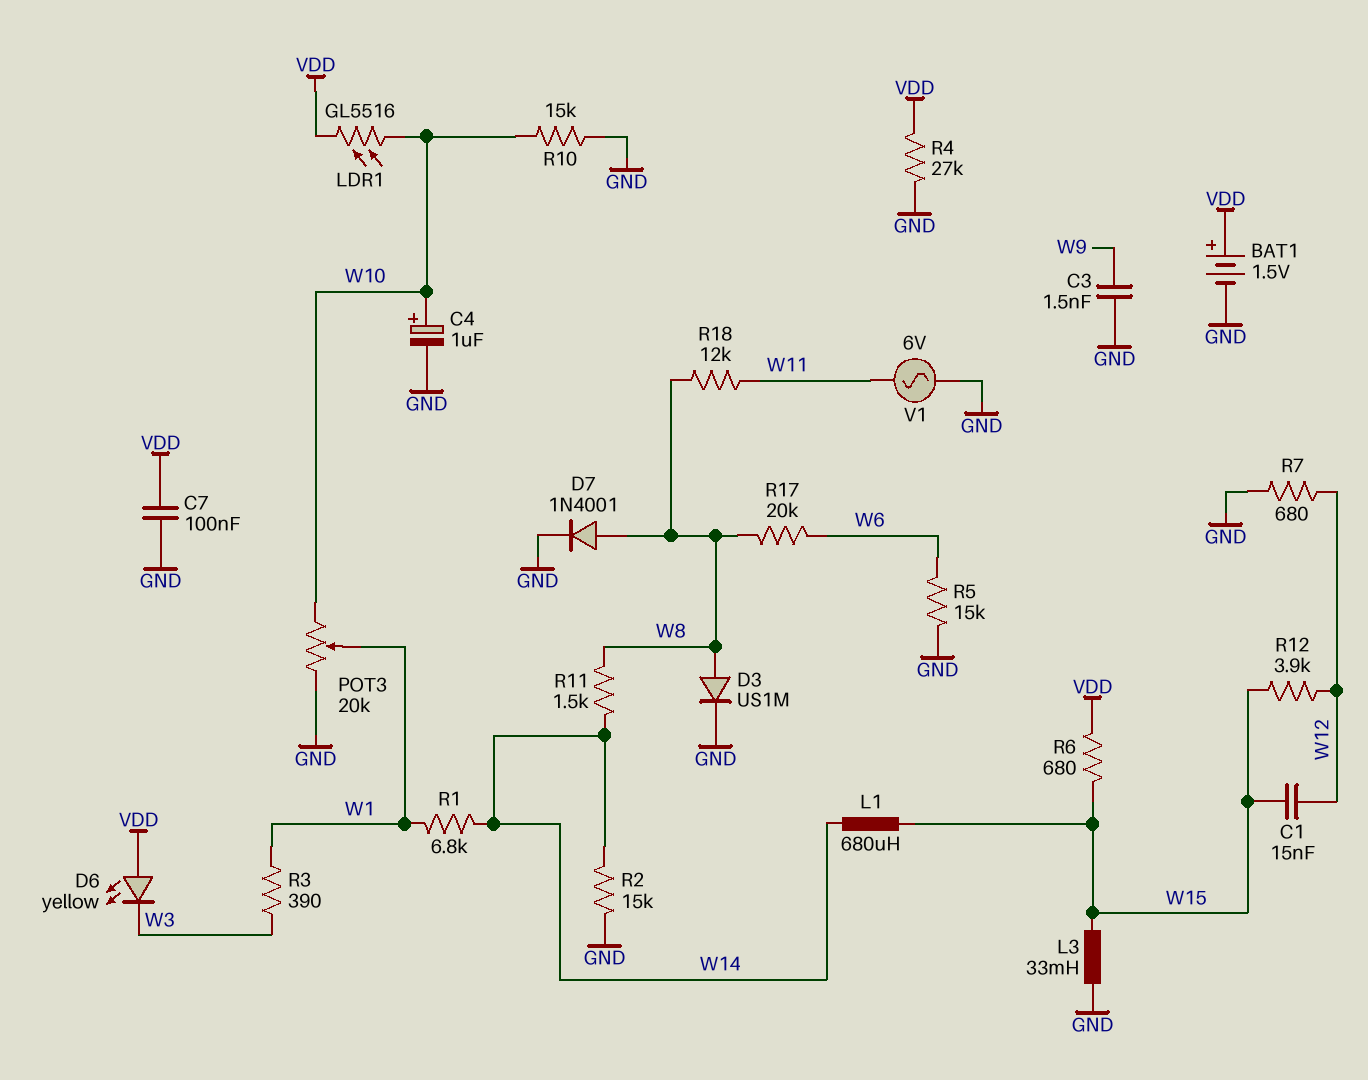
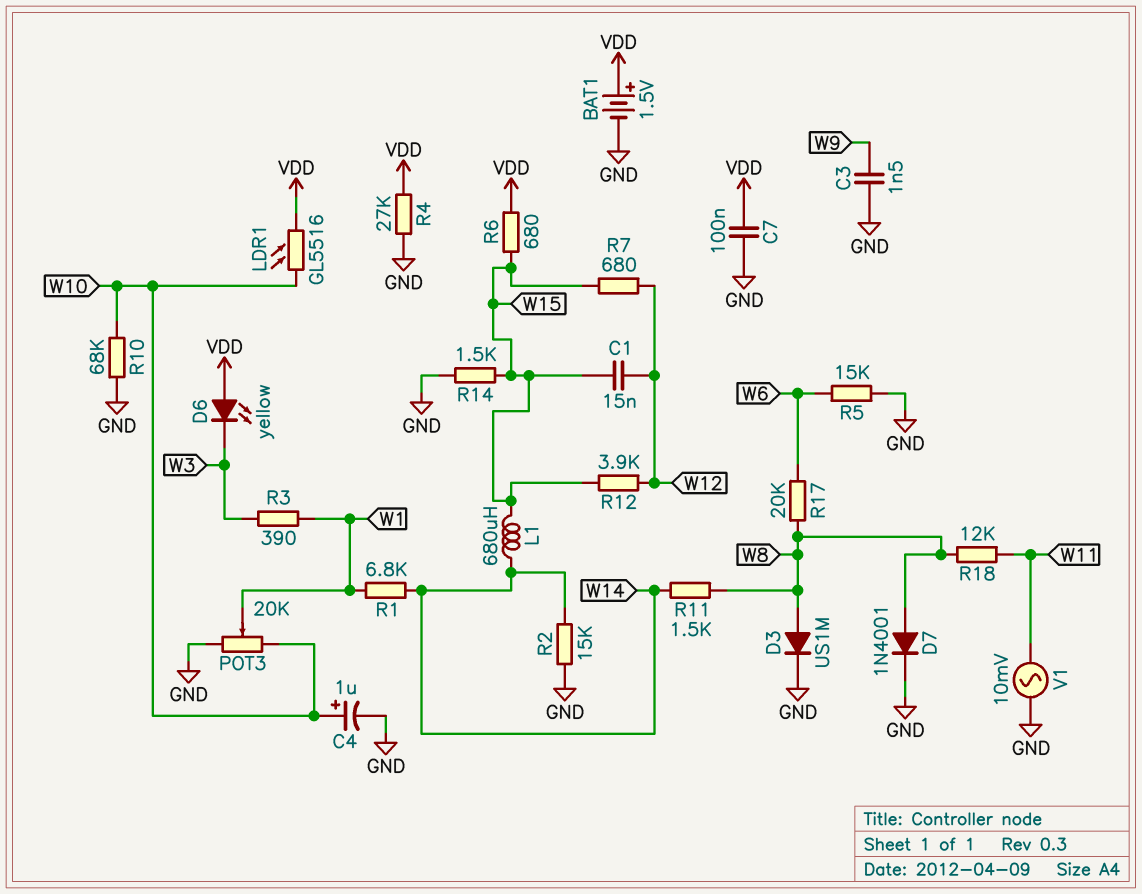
L3: 33mH (GND, W15) -> none
R7: 680 (GND, W12) -> 680 (W12, W15)
R10: 15k (GND, W10) -> 68k (GND, W10)
R14: none -> 1.5k (GND, W15)
V1: AC 6V (GND, W11) -> AC 10mV (GND, W11)

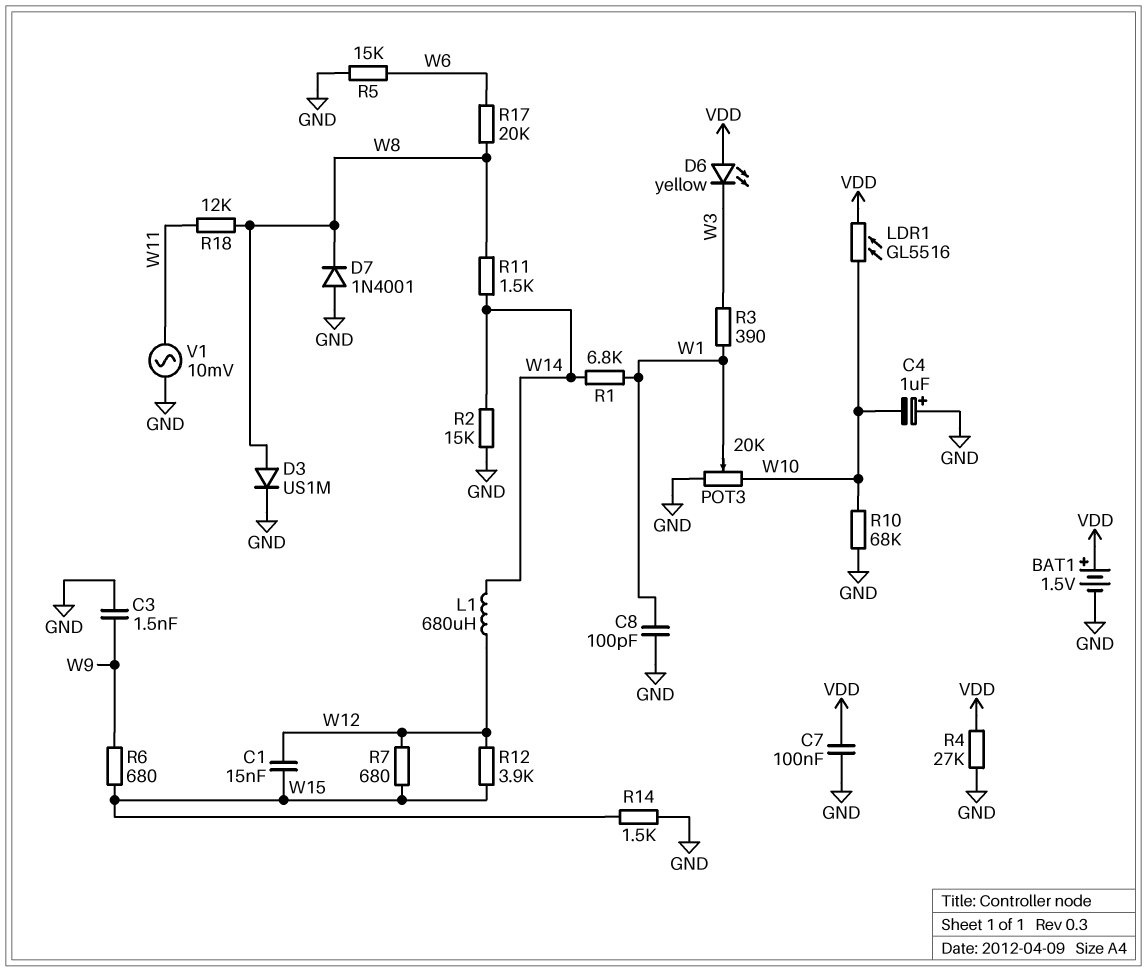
C4: 1uF (plus W10, minus GND) -> 1uF (plus GND, minus W10)
C8: none -> 100pF (GND, W1)
D7: diode 1N4001 (A W8, K GND) -> diode 1N4001 (A GND, K W8)
L1: 680uH (W14, W15) -> 680uH (W12, W14)
R6: 680 (VDD, W15) -> 680 (W9, W15)

